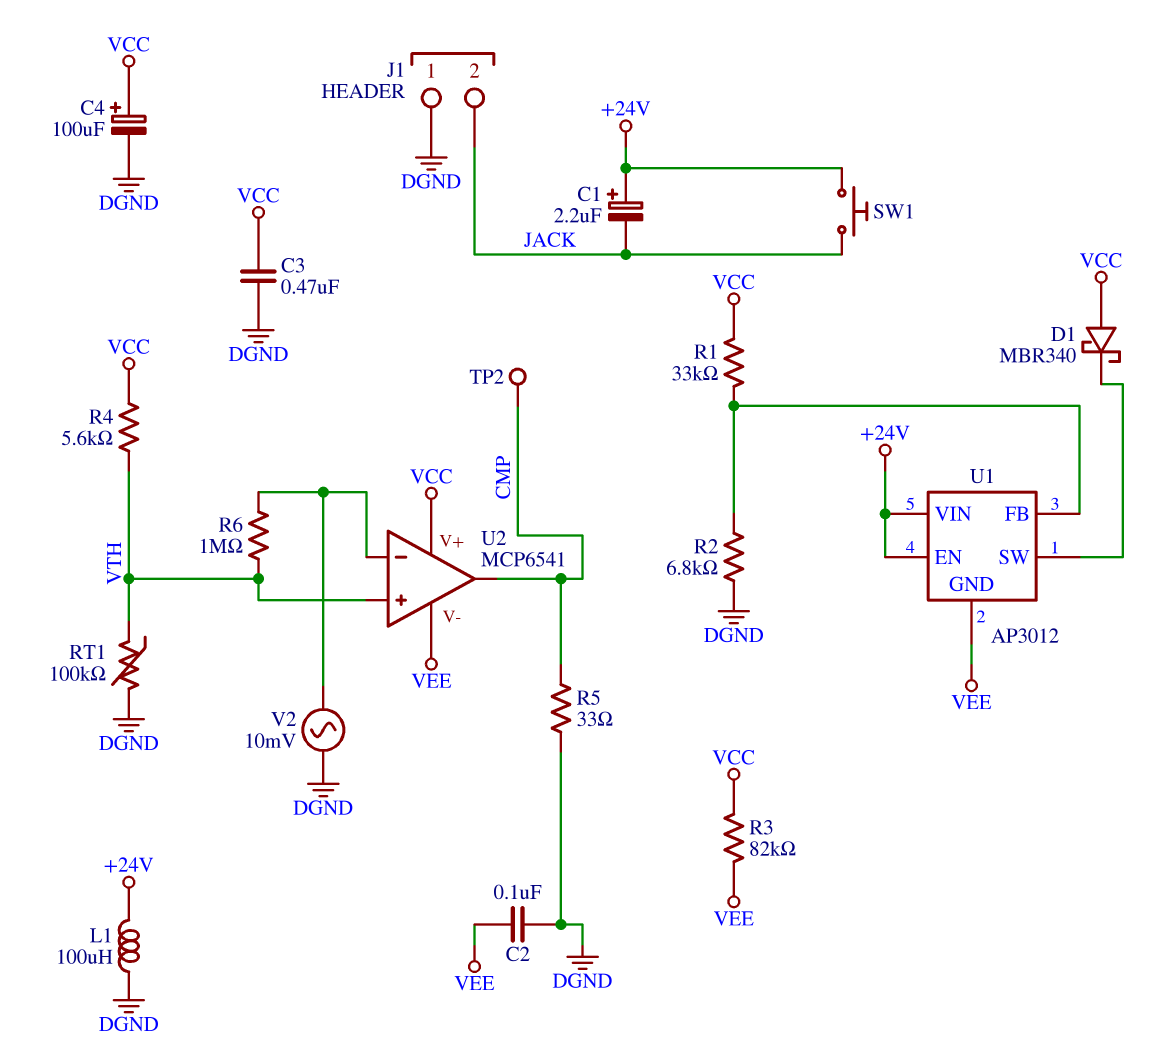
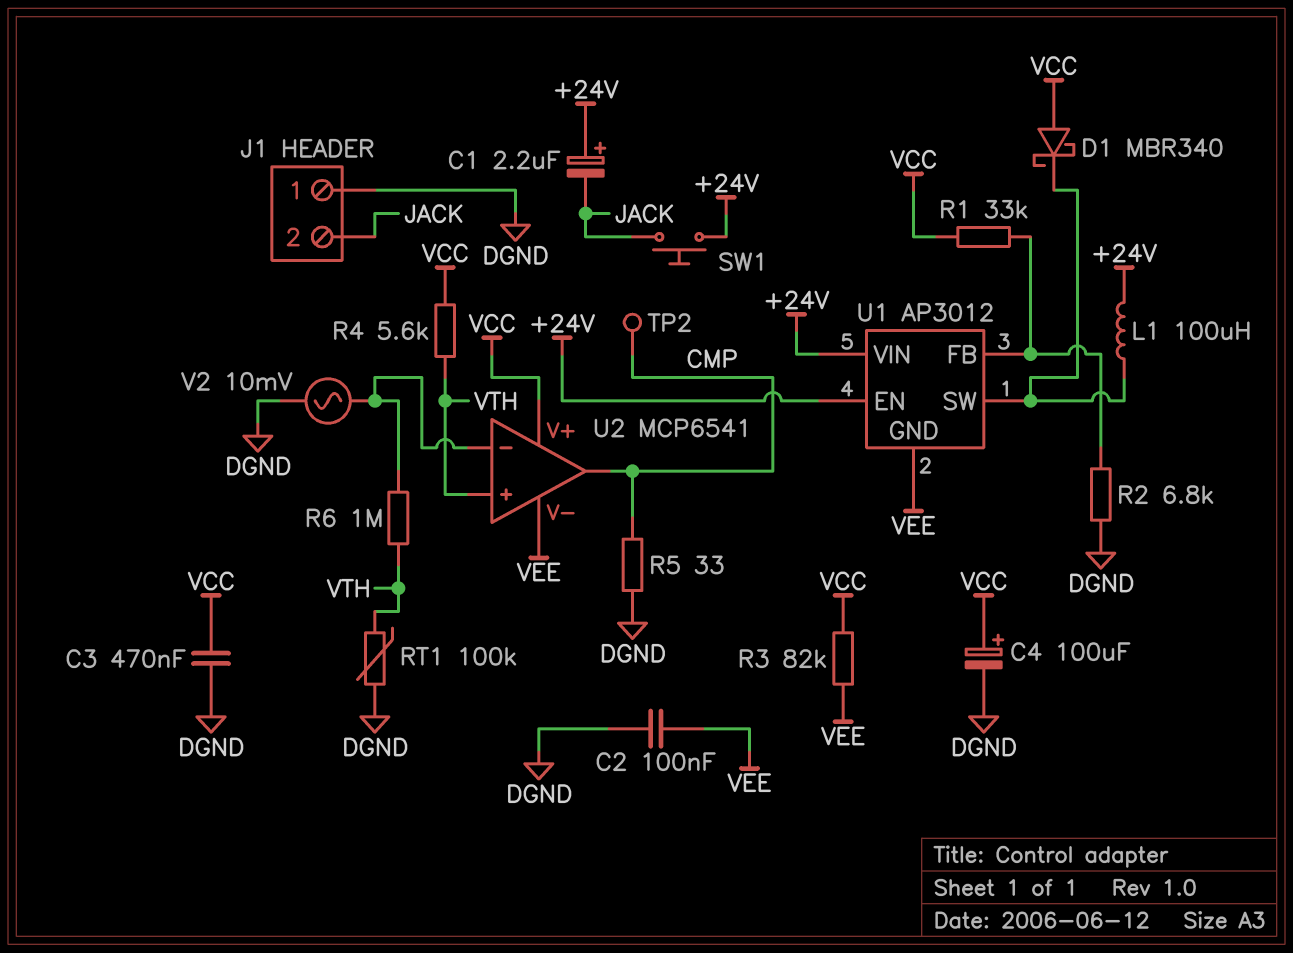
L1: 100uH (+24V, DGND) -> 100uH (+24V, U1/SW)

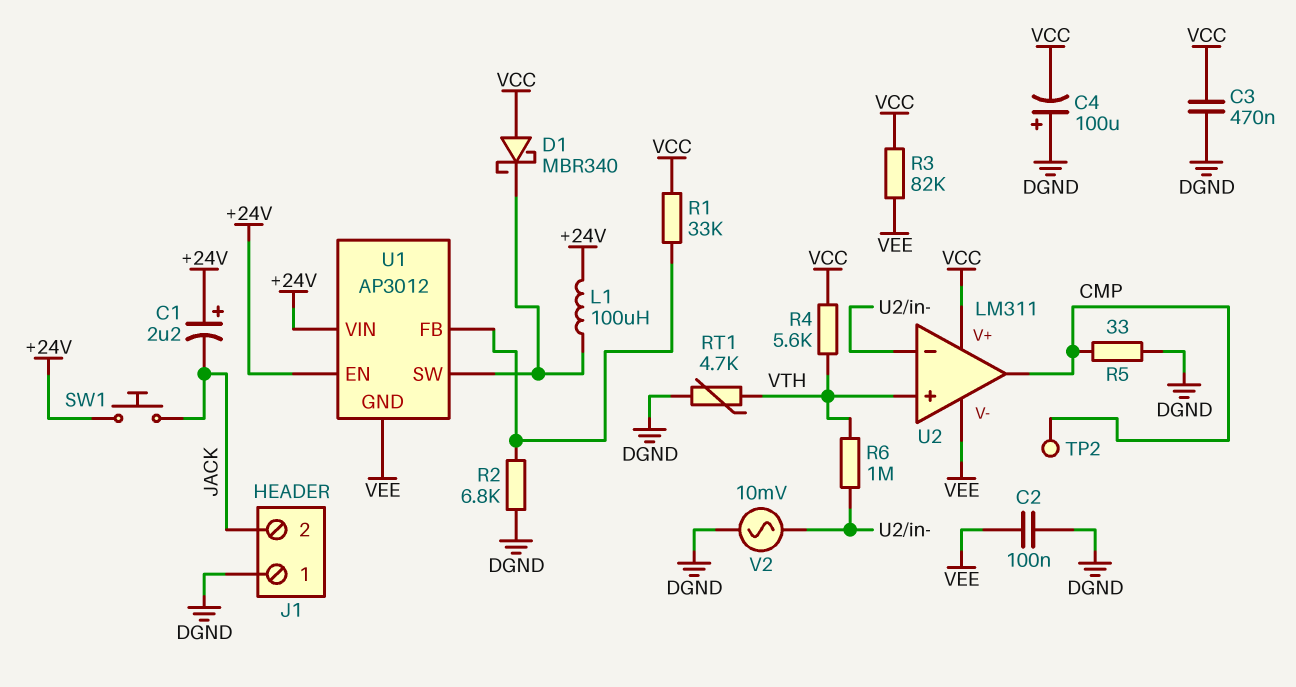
C4: 100uF (plus VCC, minus DGND) -> 100uF (plus DGND, minus VCC)
RT1: 100k (DGND, VTH) -> 4.7k (DGND, VTH)
U2: MCP6541 -> LM311

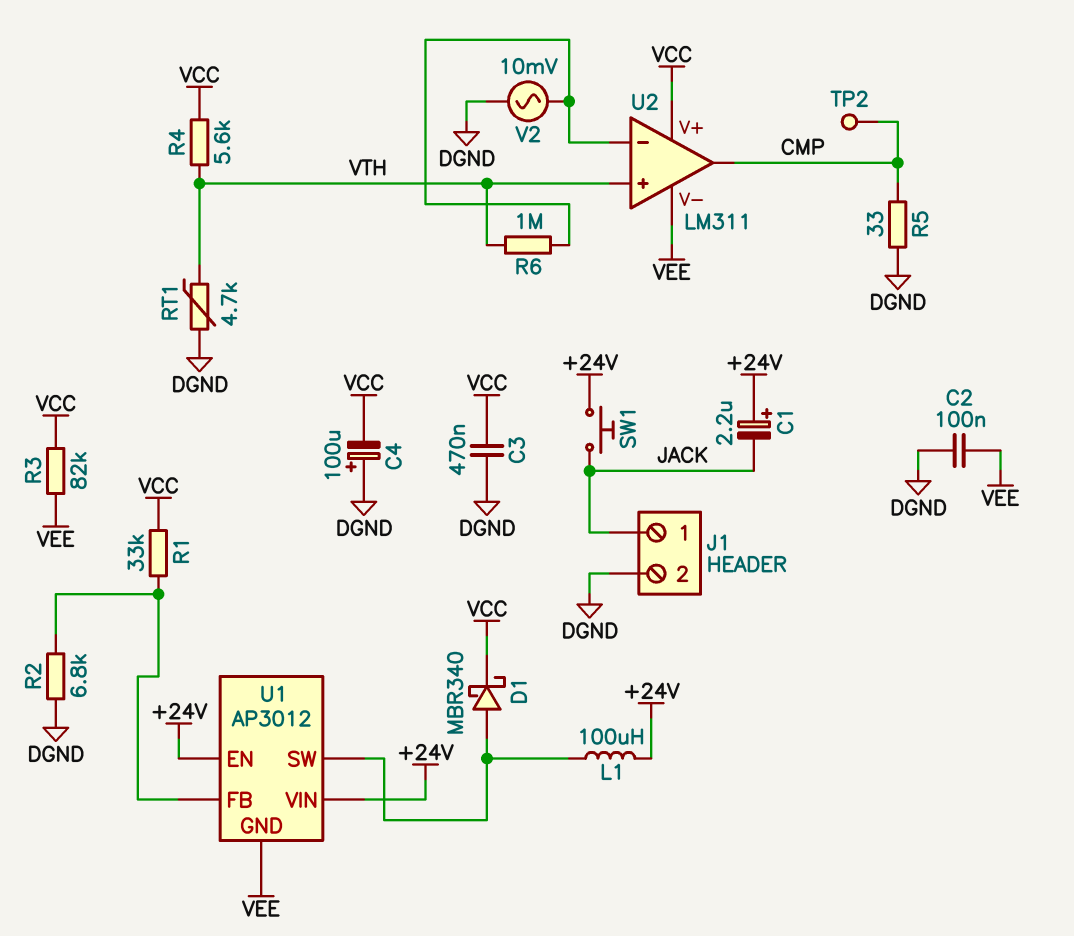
D1: schottky MBR340 (A VCC, K U1/SW) -> schottky MBR340 (A U1/SW, K VCC)
J1 pin 1: DGND -> JACK
J1 pin 2: JACK -> DGND

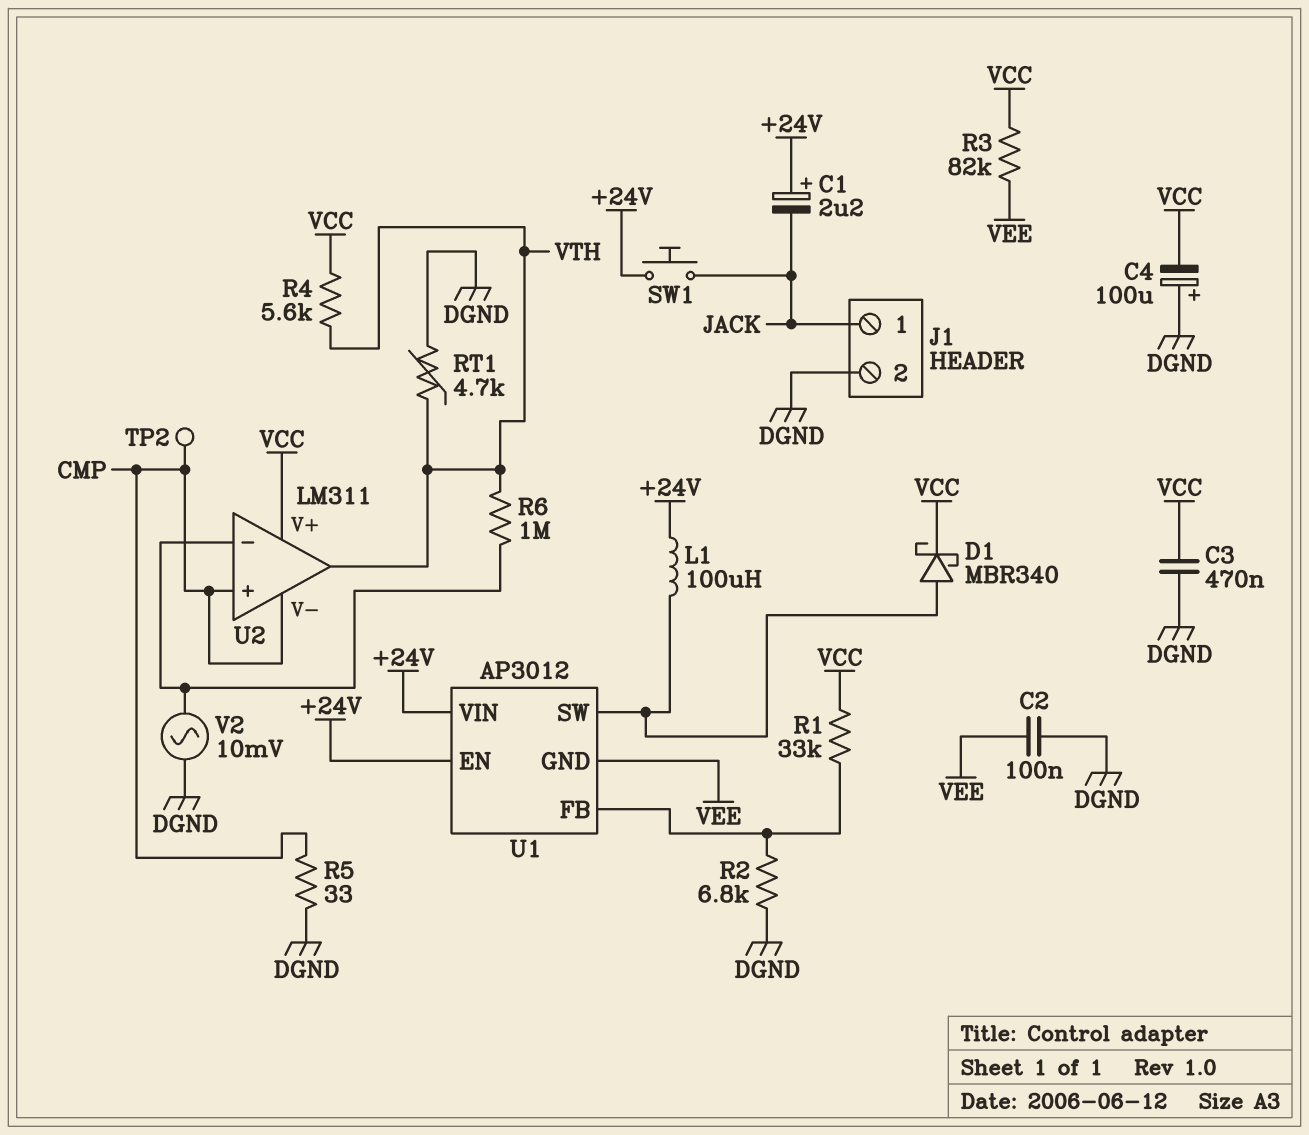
U2 pin V-: VEE -> CMP
U2 pin in+: VTH -> CMP
U2 pin out: CMP -> VTH

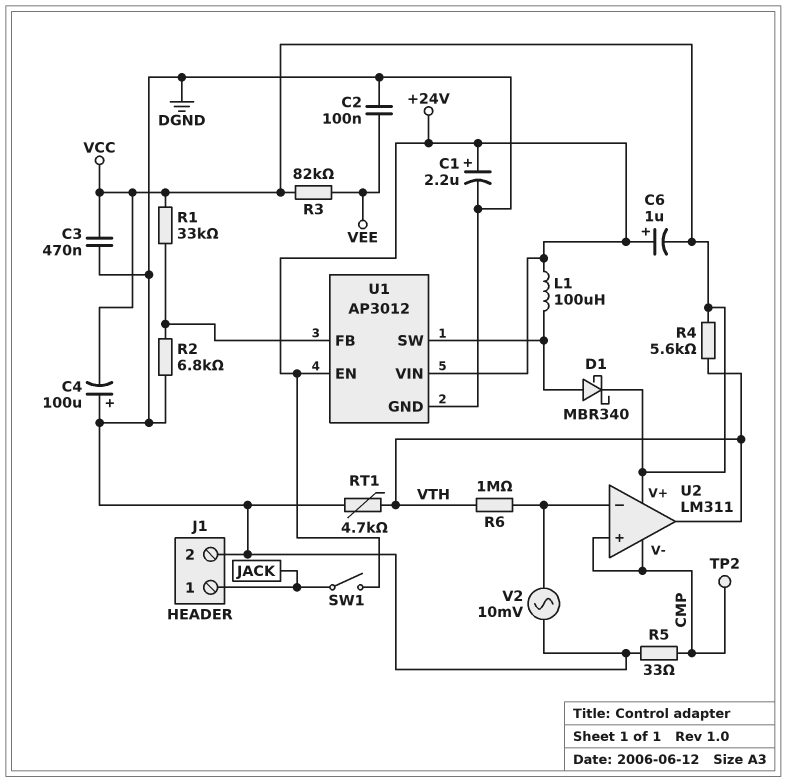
C1: 2.2uF (plus +24V, minus JACK) -> 2.2uF (plus +24V, minus DGND)
C6: none -> 1uF (plus +24V, minus VCC)
SW1: button (+24V, JACK) -> switch (+24V, JACK)
U1 pin GND: VEE -> DGND

